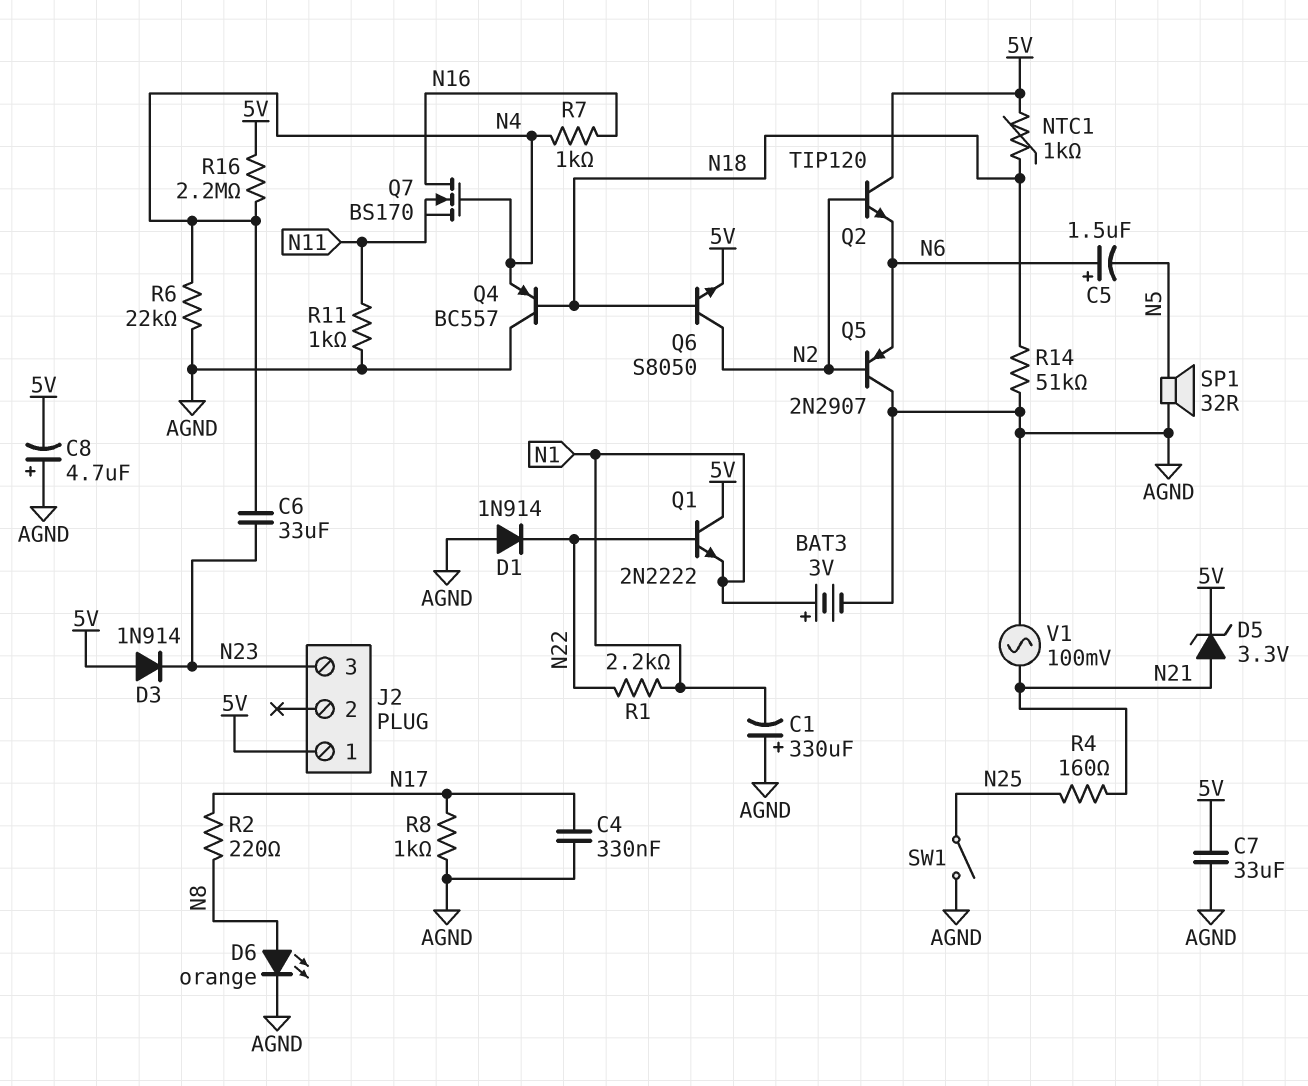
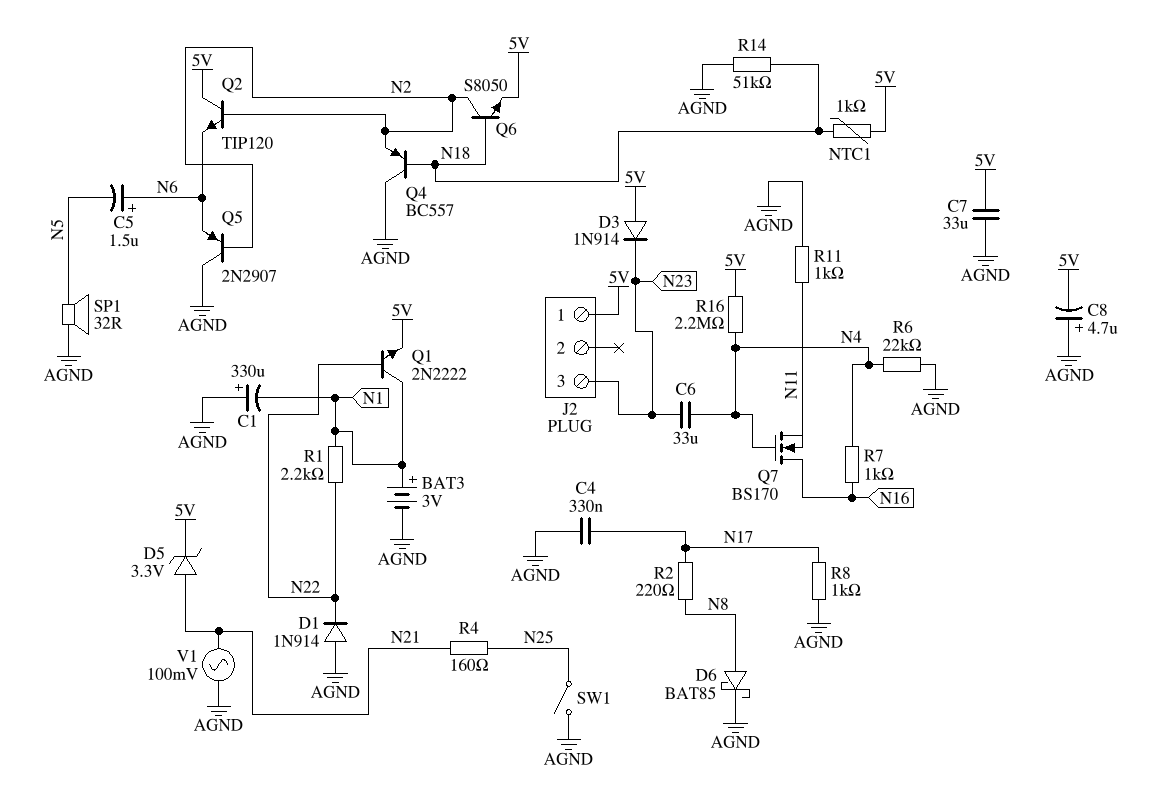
D6: LED orange (A N8, K AGND) -> schottky BAT85 (A N8, K AGND)
Q1: NPN 2N2222 (B N22, C 5V, E N1) -> NPN 2N2222 (B N22, C N1, E 5V)
Q4: PNP BC557 (B N18, C AGND, E N4) -> PNP BC557 (B N18, C AGND, E N2)

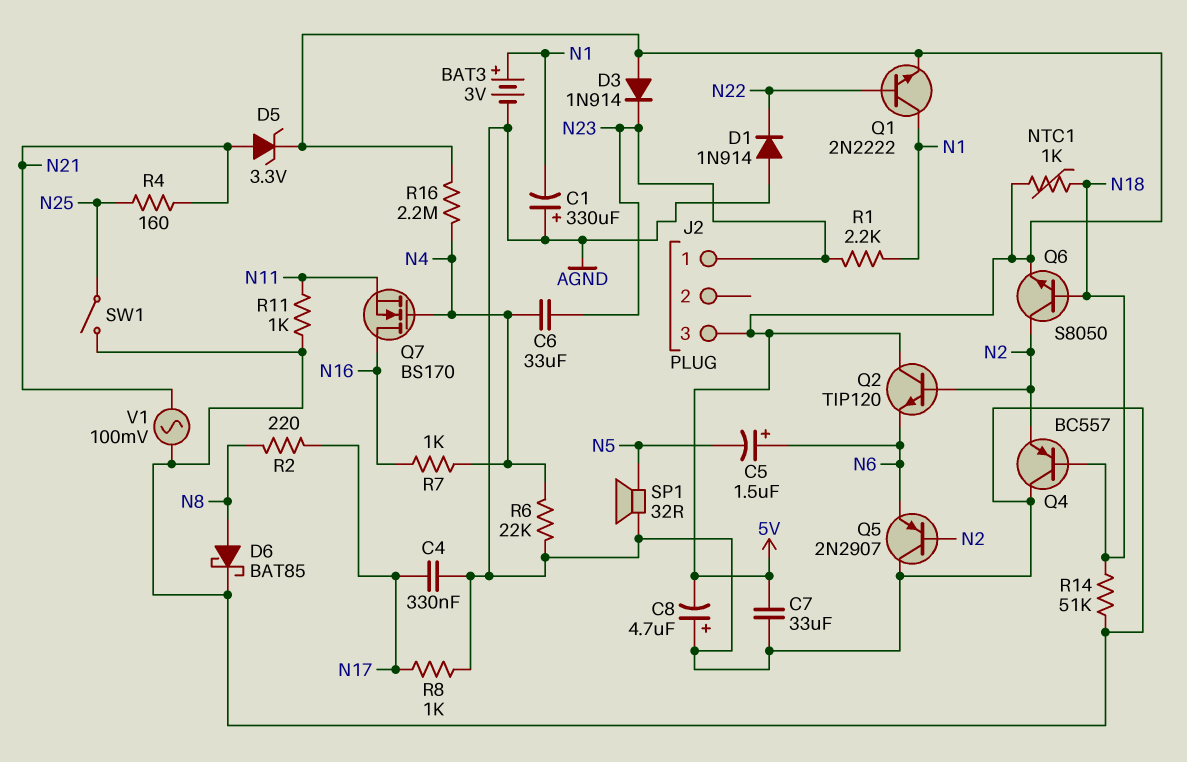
J2 pin 1: 5V -> N23
J2 pin 3: N23 -> 5V
R1: 2.2k (N1, N22) -> 2.2k (N1, N23)

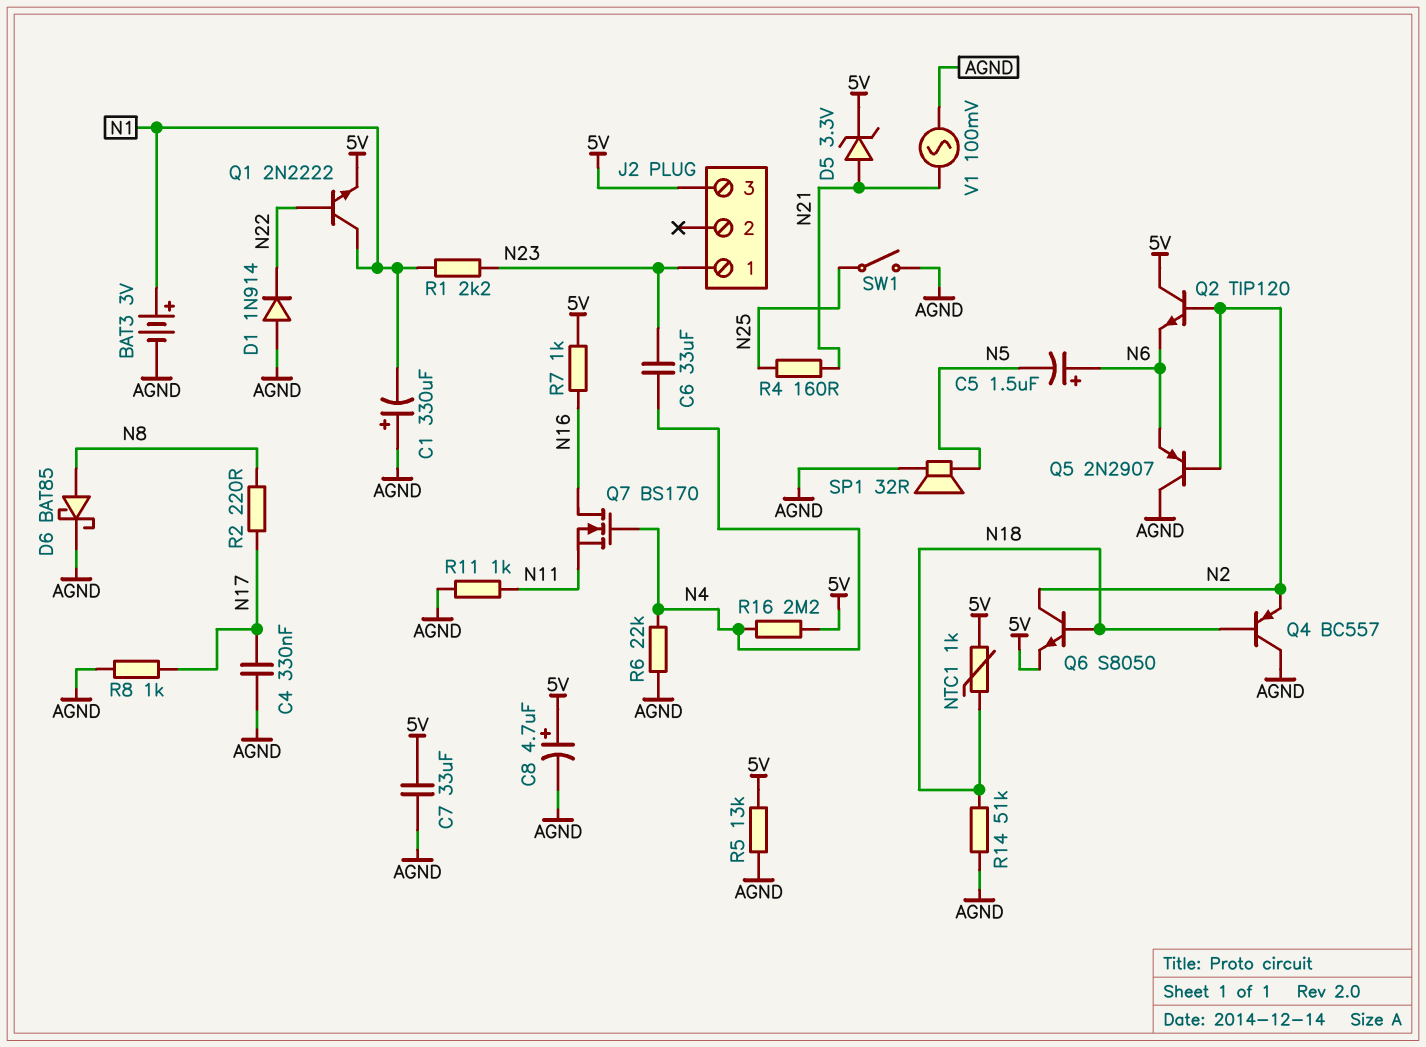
C8: 4.7uF (plus AGND, minus 5V) -> 4.7uF (plus 5V, minus AGND)
D3: diode 1N914 (A 5V, K N23) -> none
R5: none -> 13k (5V, AGND)
R7: 1k (N4, N16) -> 1k (5V, N16)

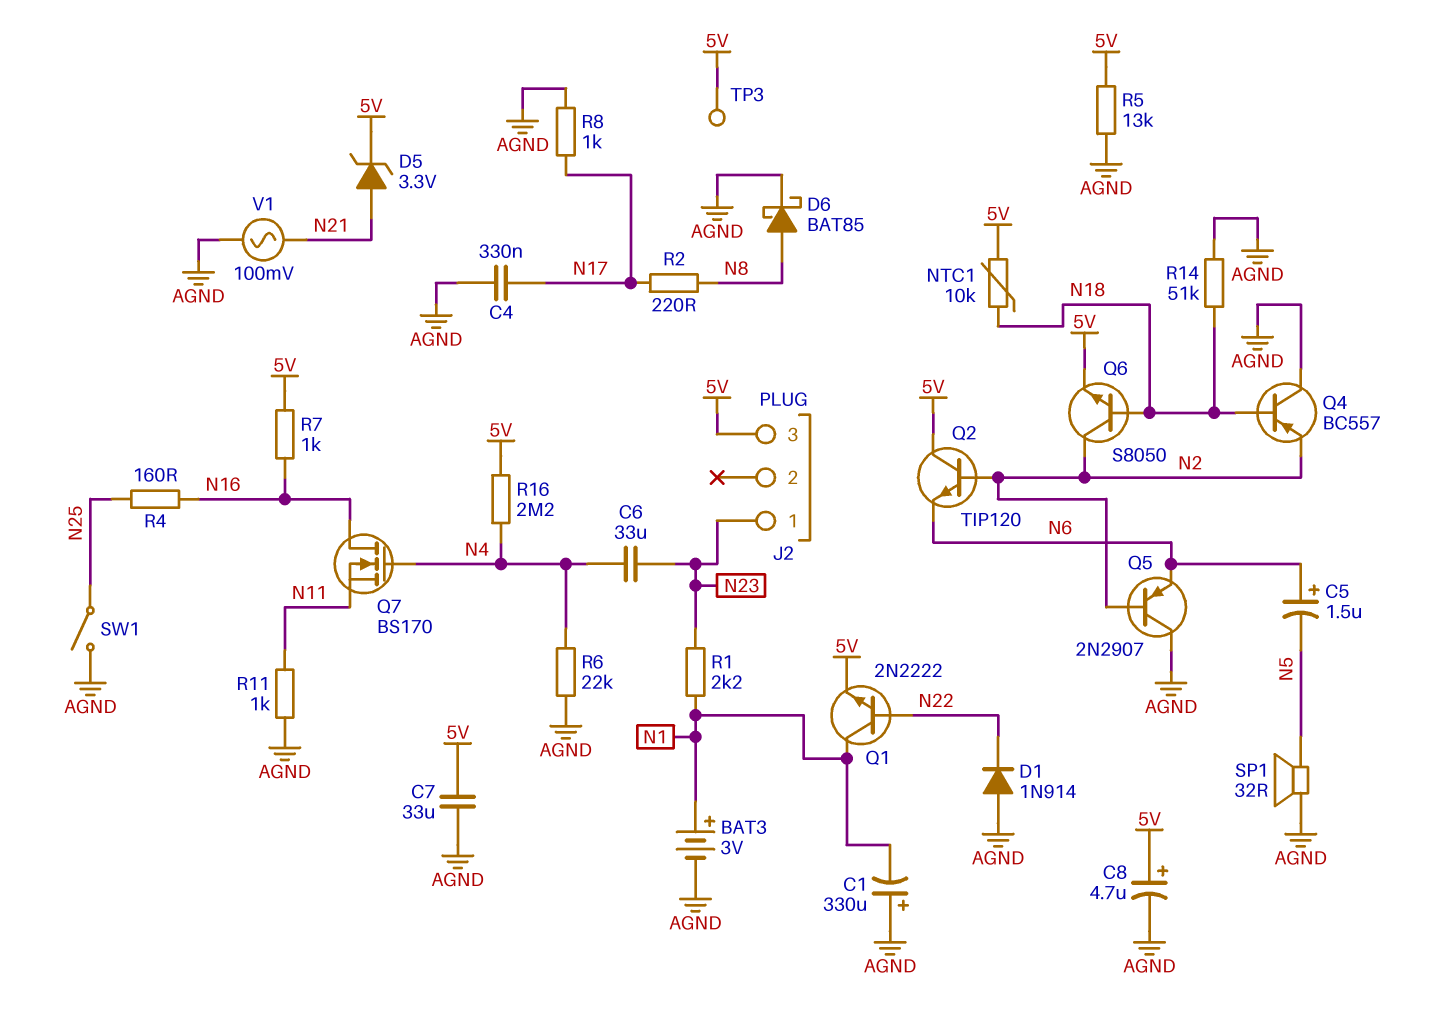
NTC1: 1k (5V, N18) -> 10k (5V, N18)
R4: 160 (N21, N25) -> 160 (N16, N25)
TP3: none -> test point (5V)

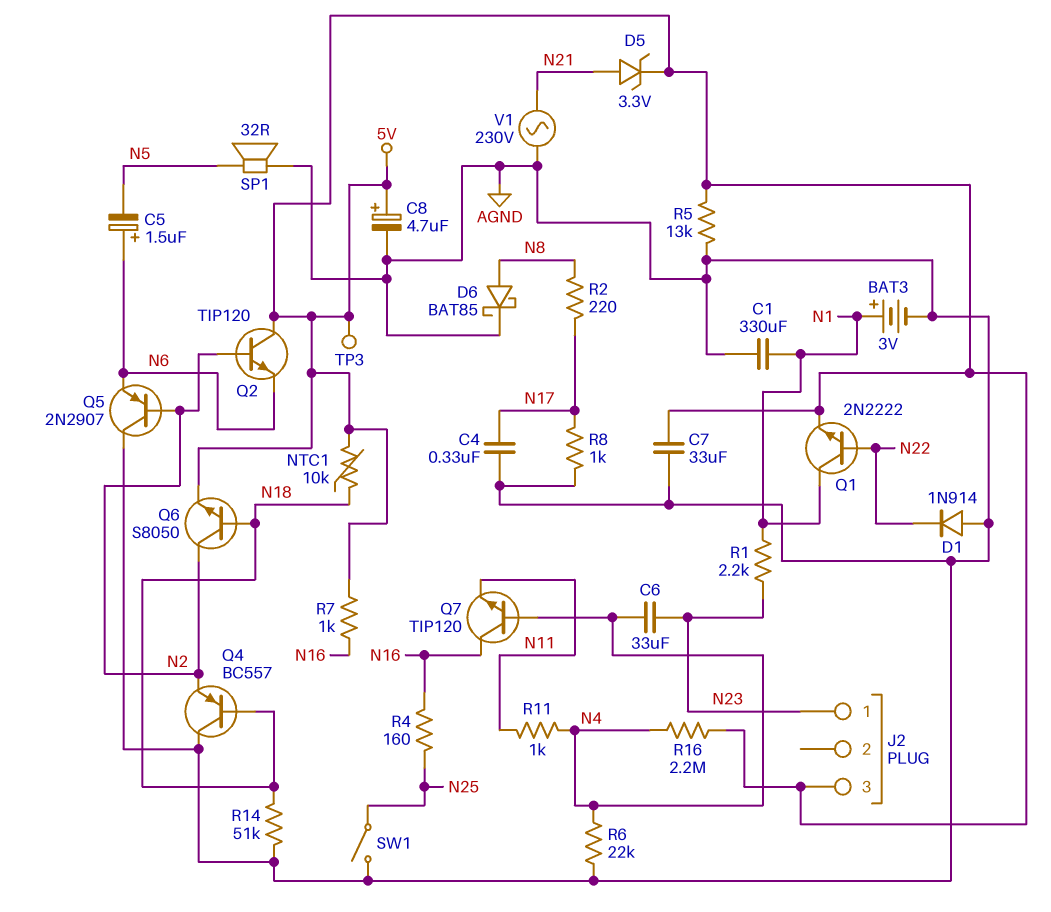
C1: 330uF (plus AGND, minus N1) -> 330uF (AGND, N1)
Q7: NMOS BS170 (G N4, D N16, S N11) -> NPN TIP120 (B N4, C N16, E N11)
R11: 1k (AGND, N11) -> 1k (N4, N11)
V1: AC 100mV (AGND, N21) -> AC 230V (AGND, N21)

